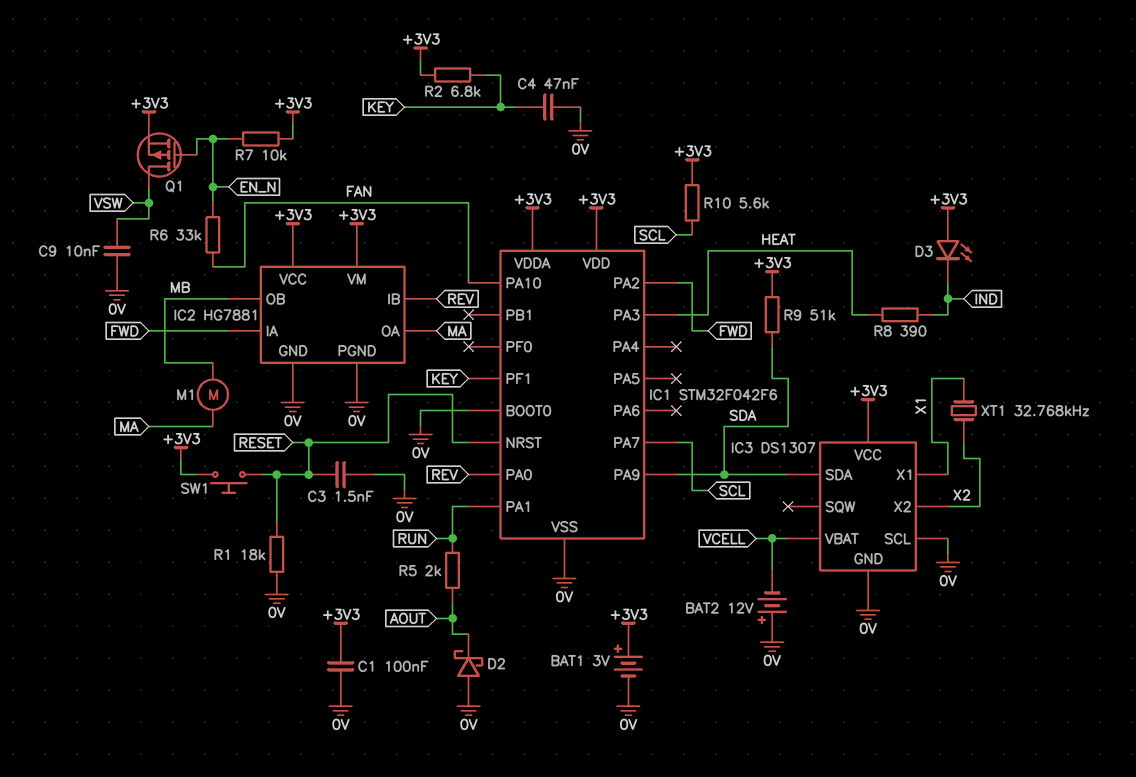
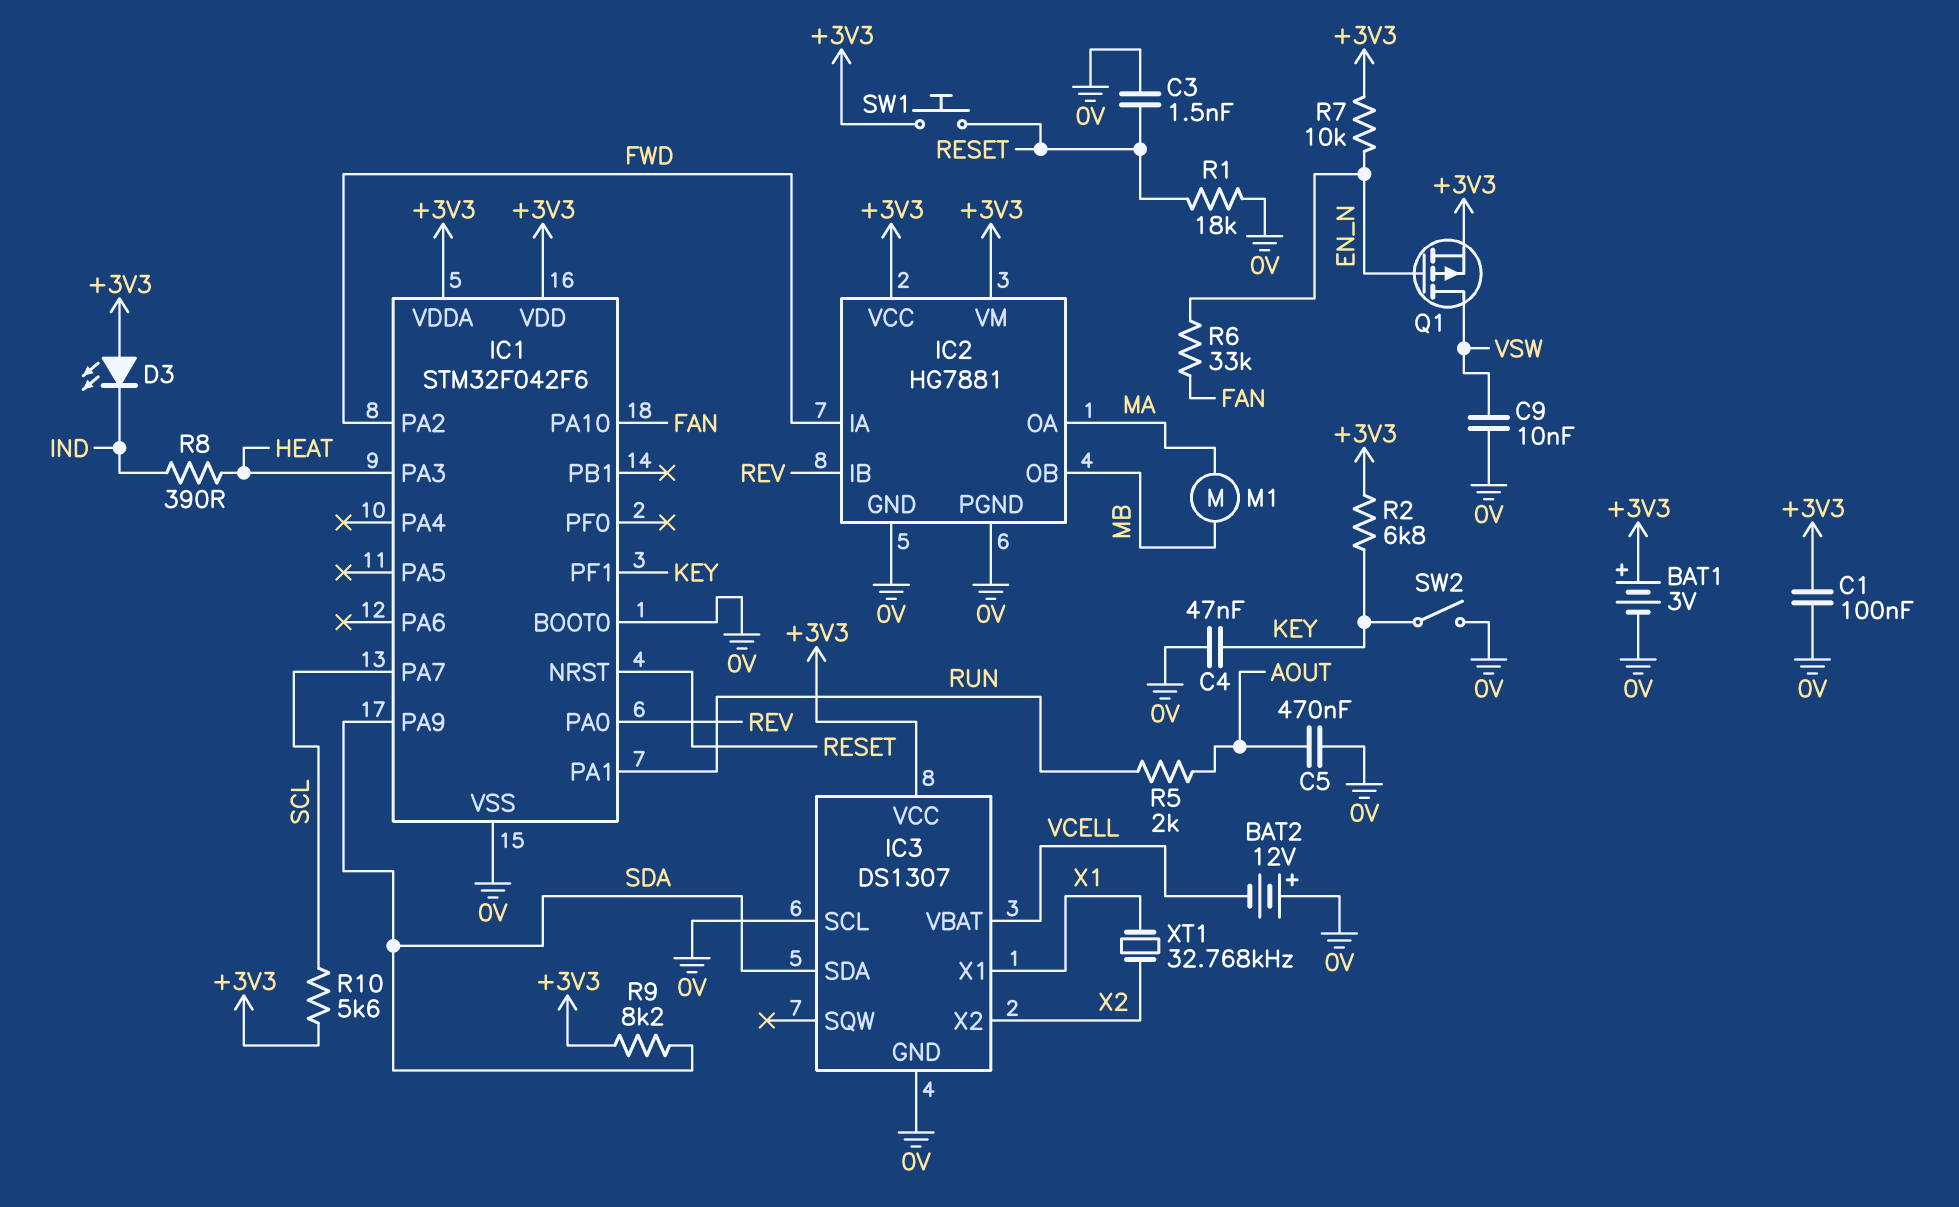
C5: none -> 470nF (0V, AOUT)
D2: schottky (A 0V, K AOUT) -> none
R9: 51k (+3V3, SDA) -> 8.2k (+3V3, SDA)
SW2: none -> switch (0V, KEY)

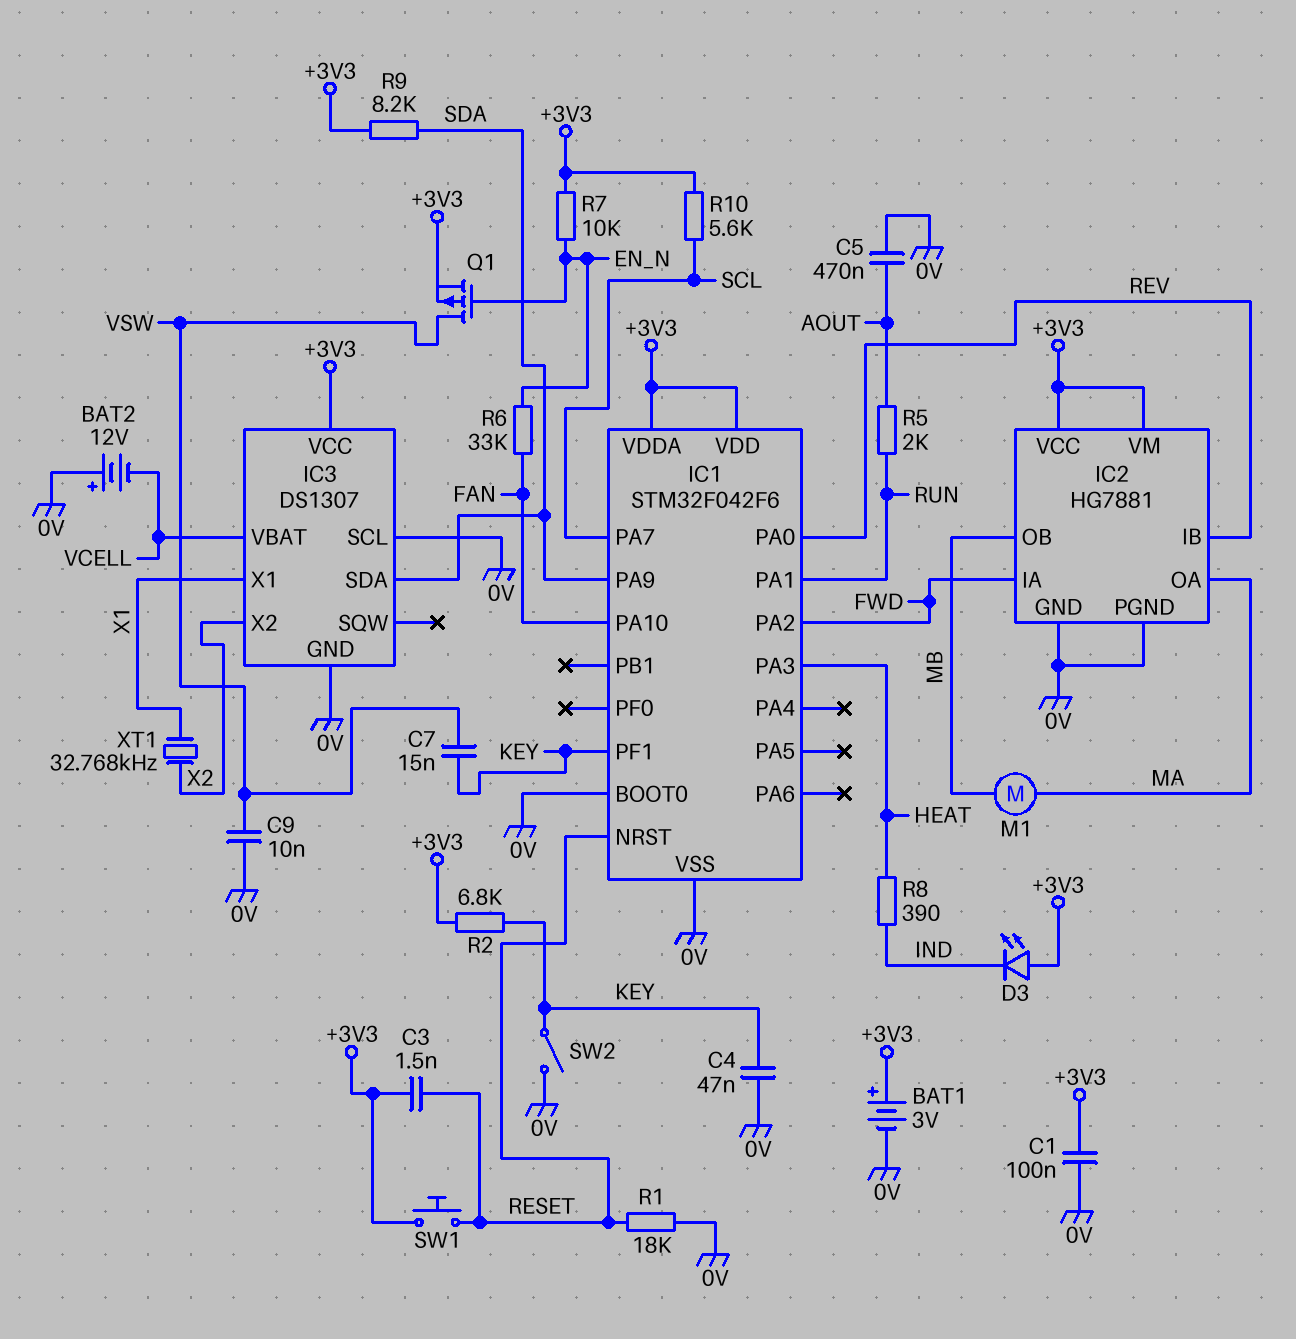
C3: 1.5nF (0V, RESET) -> 1.5nF (+3V3, RESET)
C7: none -> 15nF (KEY, VSW)

